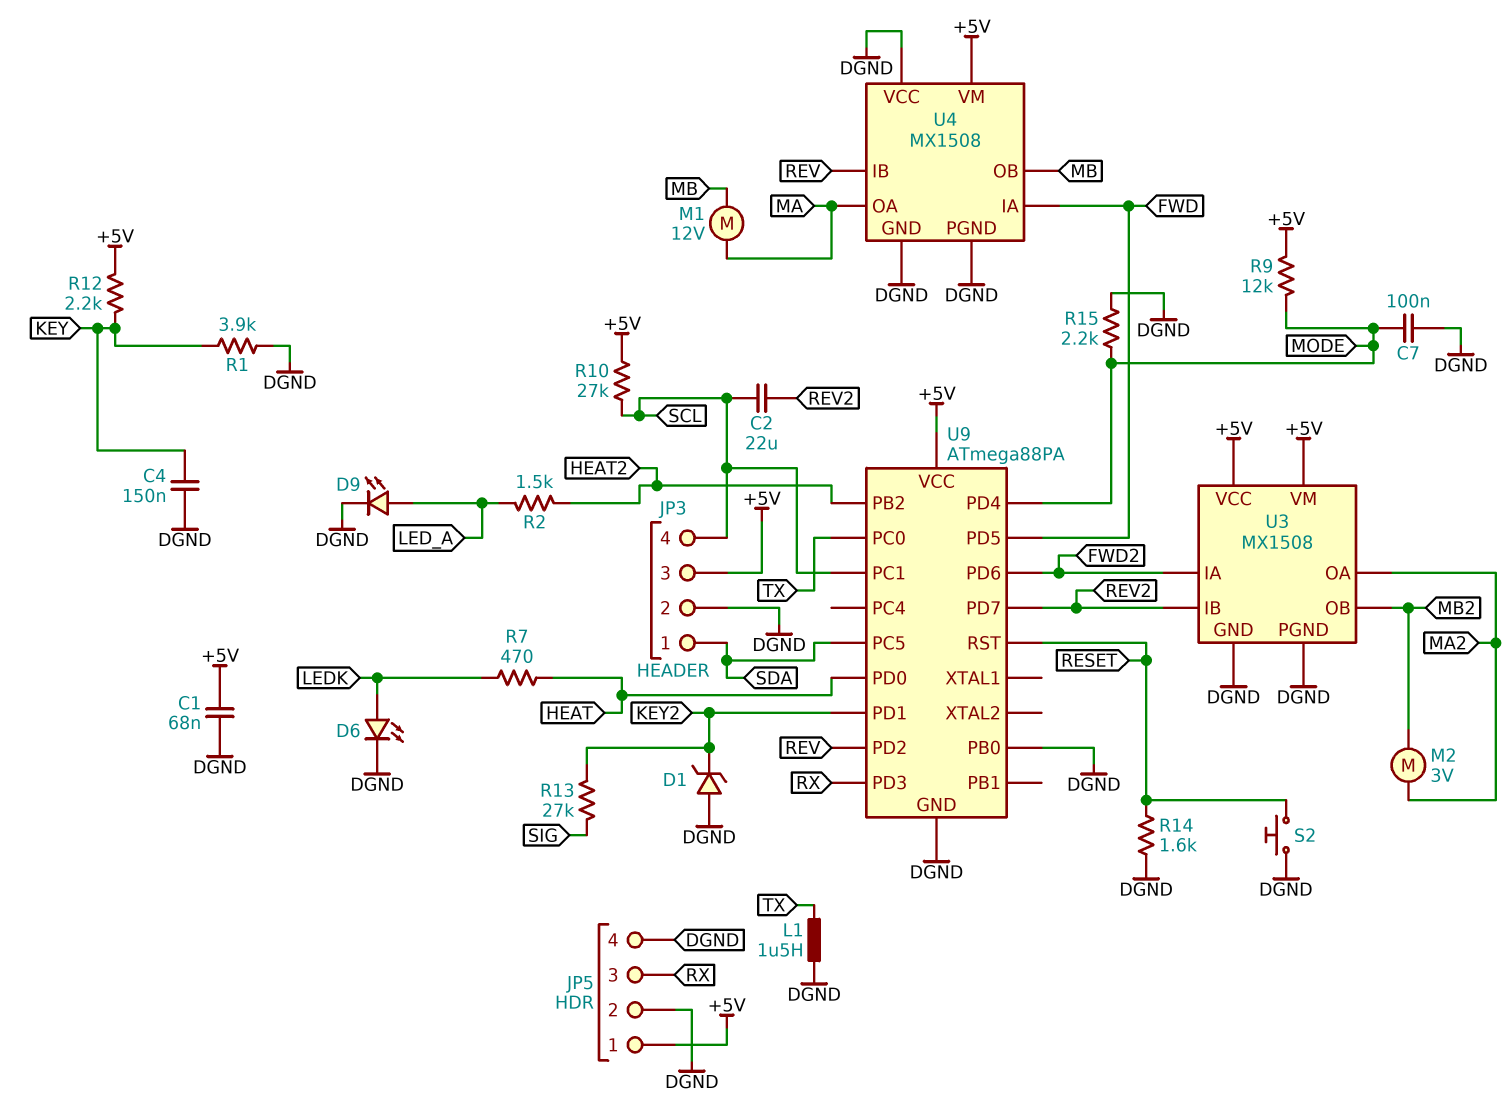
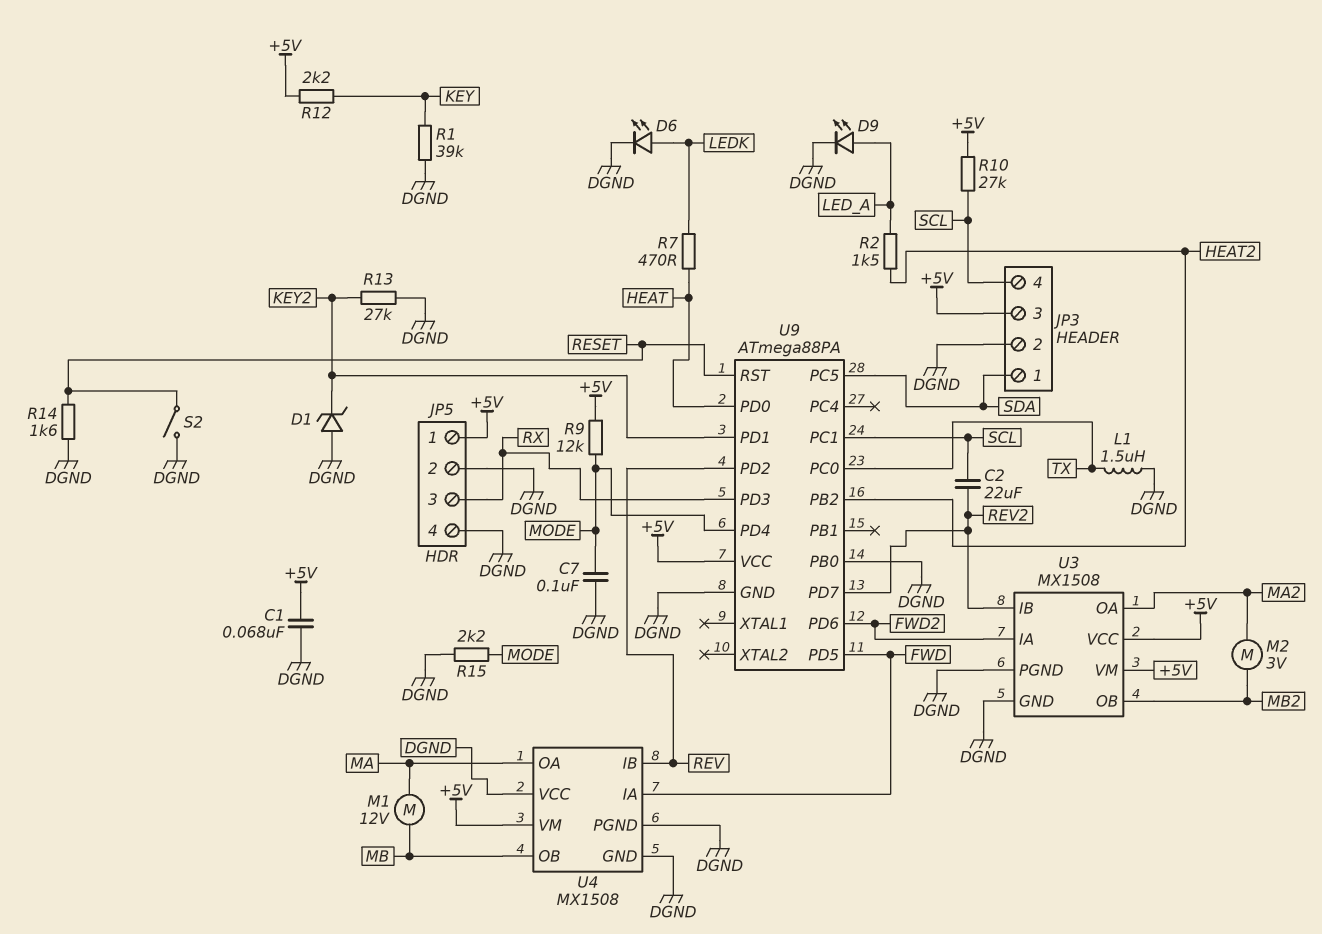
C4: 150nF (DGND, KEY) -> none
R1: 3.9k (DGND, KEY) -> 39k (DGND, KEY)
R13: 27k (KEY2, SIG) -> 27k (DGND, KEY2)
S2: button (DGND, RESET) -> switch (DGND, RESET)

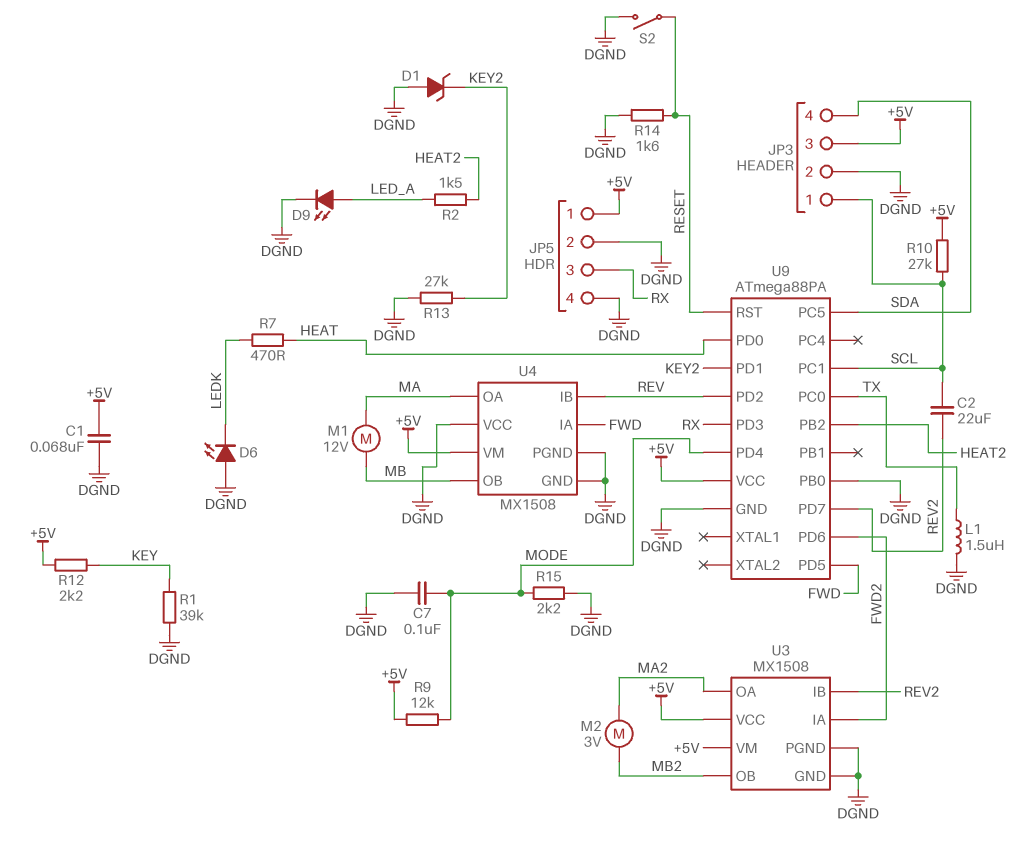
D6: LED (A LEDK, K DGND) -> LED (A DGND, K LEDK)
JP3 pin 1: SDA -> SCL
JP3 pin 4: SCL -> SDA

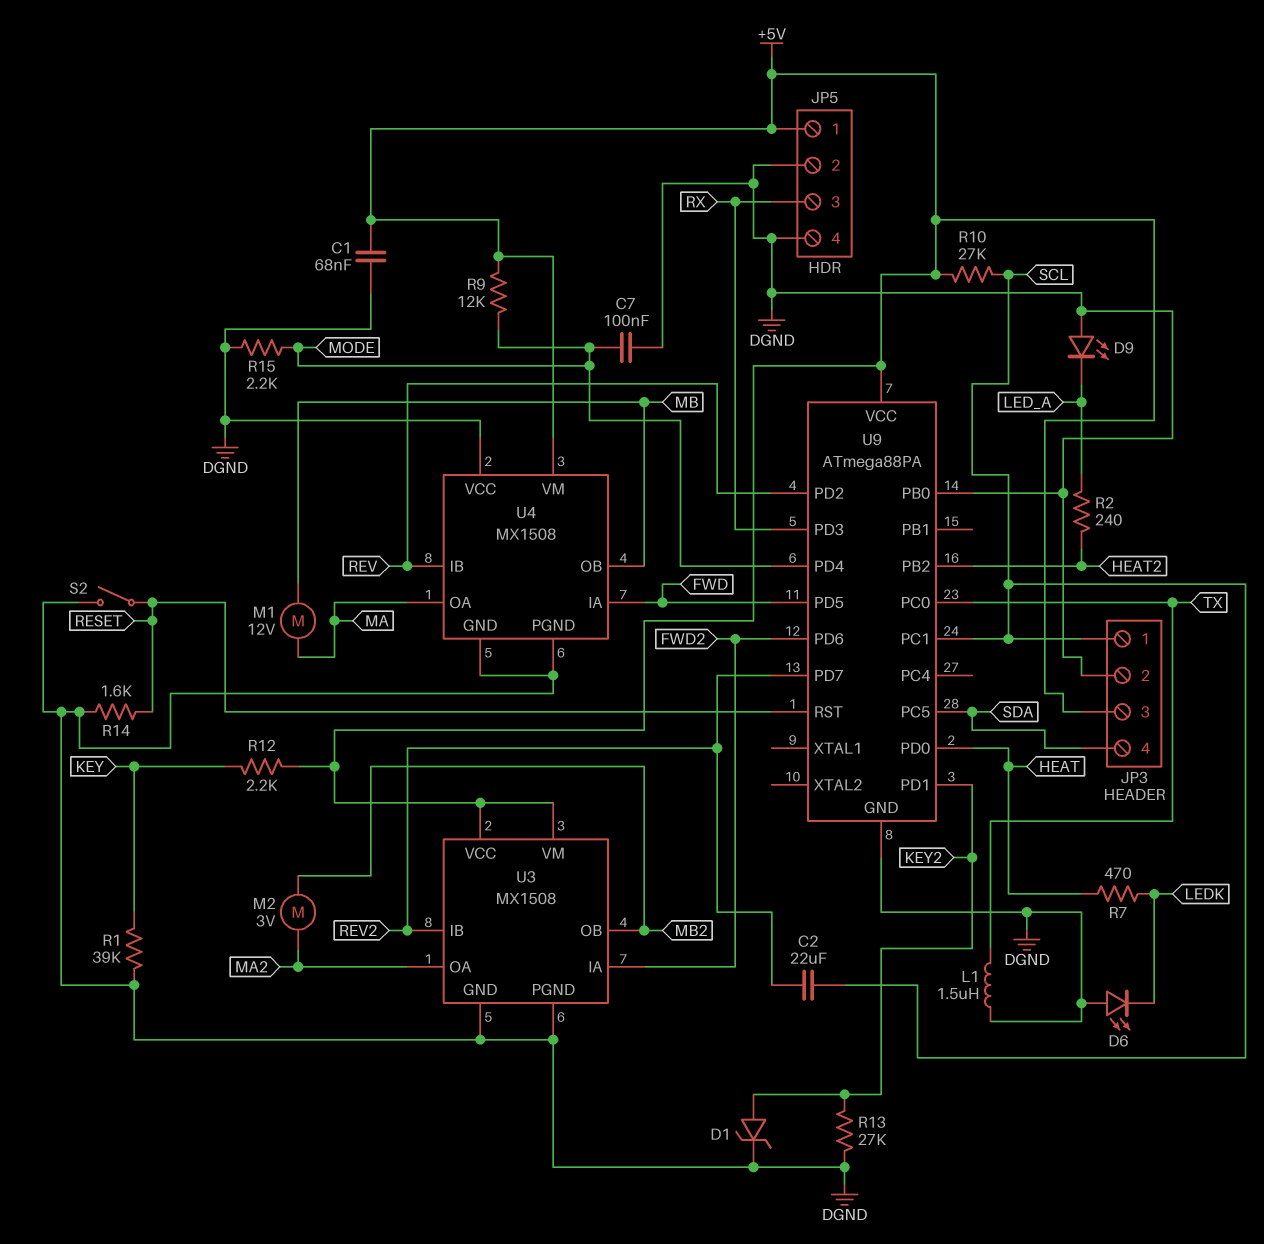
D1: zener (A DGND, K KEY2) -> zener (A KEY2, K DGND)
D9: LED (A LED_A, K DGND) -> LED (A DGND, K LED_A)
R2: 1.5k (HEAT2, LED_A) -> 240 (HEAT2, LED_A)

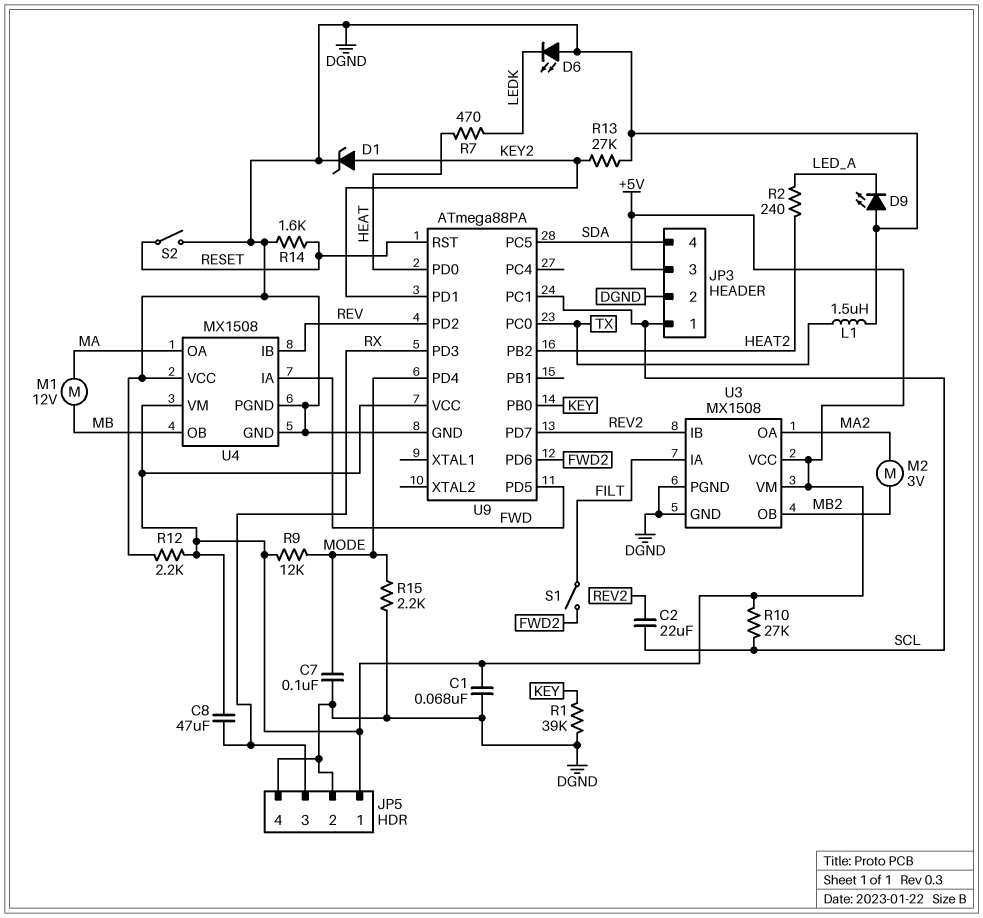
C8: none -> 47uF (+5V, RX)
R12: 2.2k (+5V, KEY) -> 2.2k (+5V, DGND)
S1: none -> switch (FILT, FWD2)
U3 pin IA: FWD2 -> FILT
U9 pin PB0: DGND -> KEY

